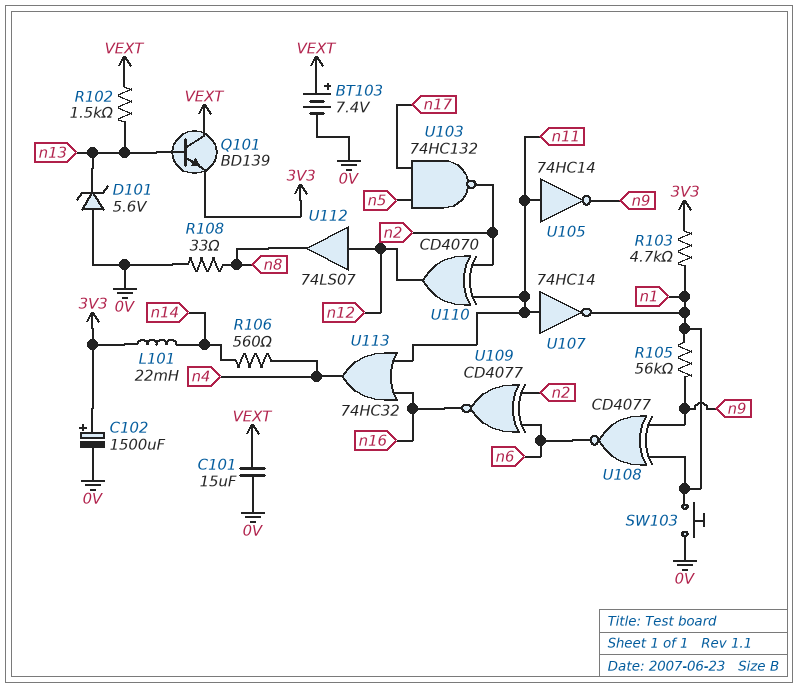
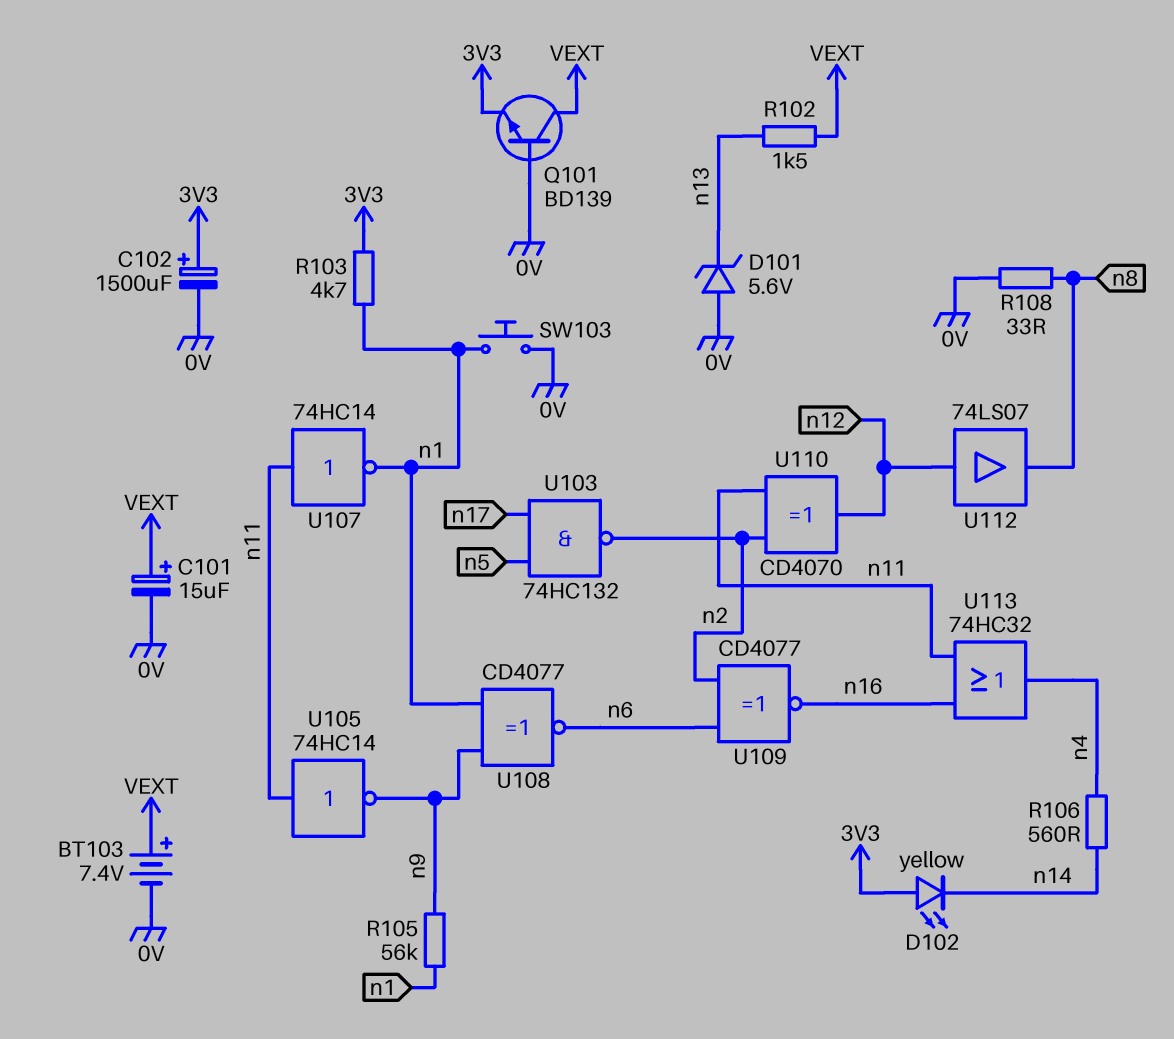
C101: 15uF (0V, VEXT) -> 15uF (plus VEXT, minus 0V)
D102: none -> LED yellow (A 3V3, K n14)
L101: 22mH (3V3, n14) -> none
Q101: NPN BD139 (B n13, C VEXT, E 3V3) -> NPN BD139 (B 0V, C VEXT, E 3V3)

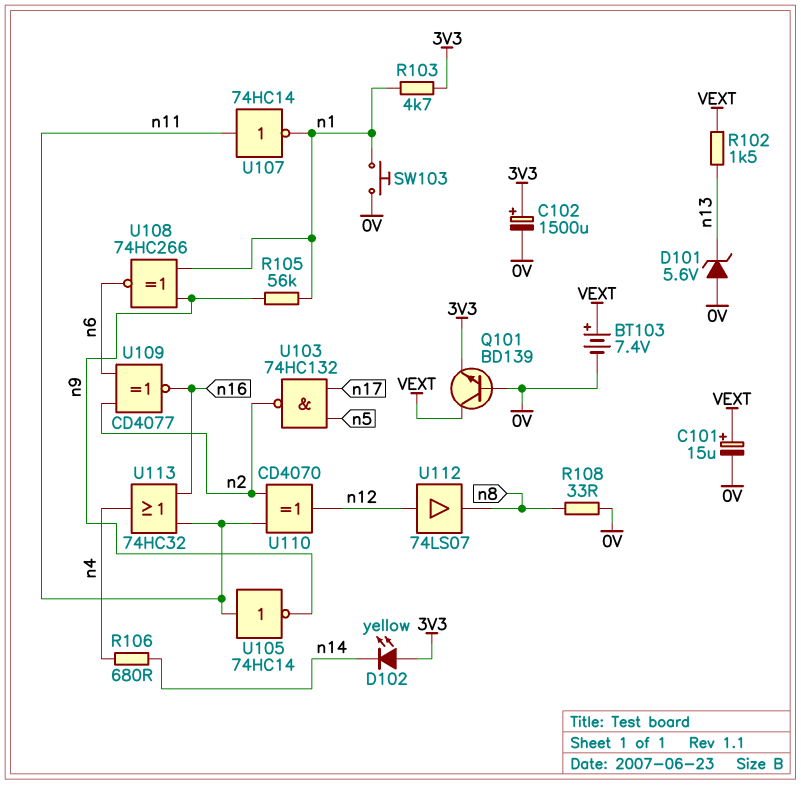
R106: 560 (n4, n14) -> 680 (n4, n14)
U108: XNOR CD4077 (in n1, in n9, out n6) -> XNOR 74HC266 (in n1, in n9, out n6)

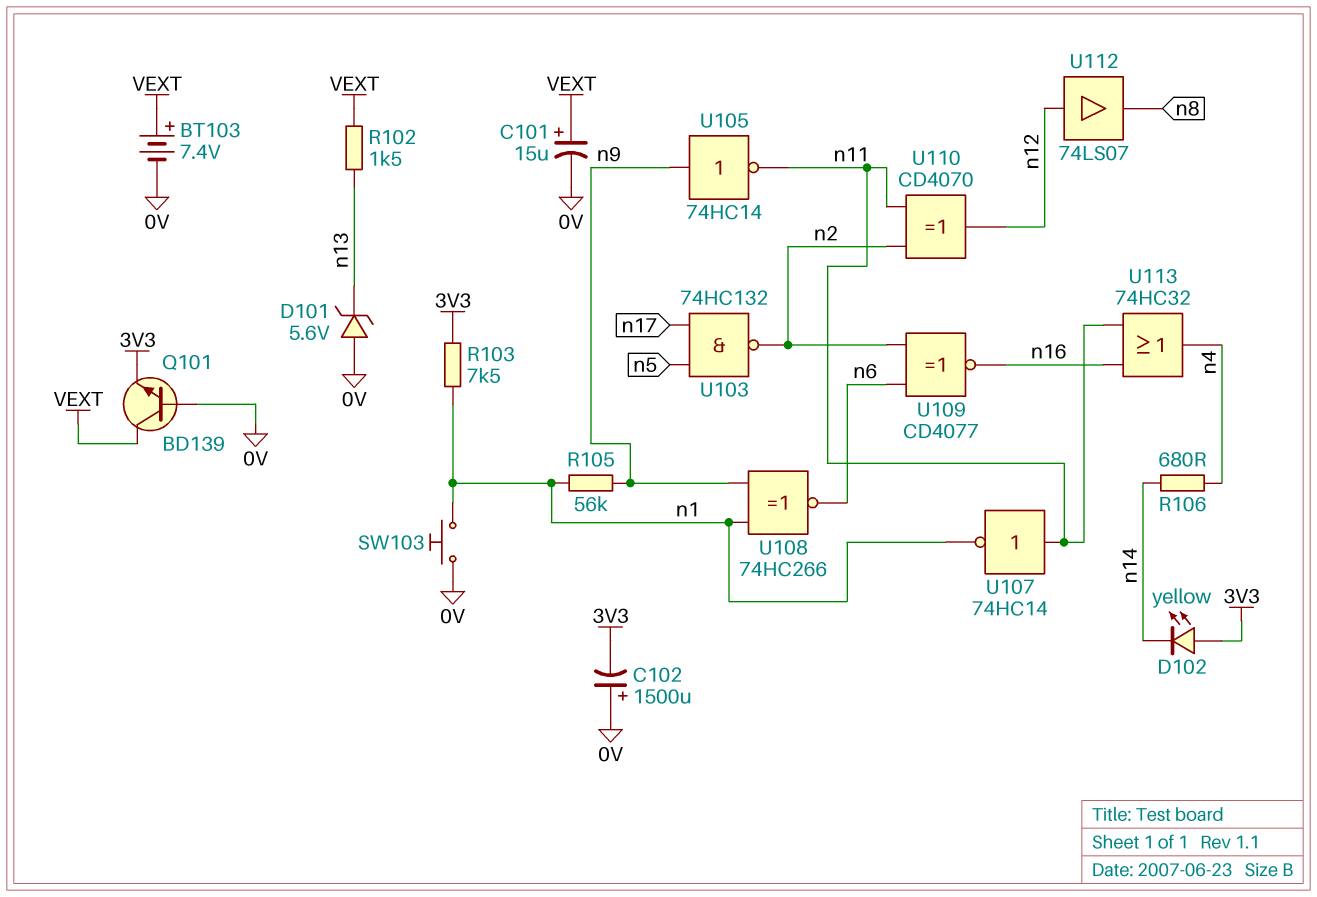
C102: 1500uF (plus 3V3, minus 0V) -> 1500uF (plus 0V, minus 3V3)
R103: 4.7k (3V3, n1) -> 7.5k (3V3, n1)
R108: 33 (0V, n8) -> none
U105: NOT 74HC14 (in n11, out n9) -> NOT 74HC14 (in n9, out n11)

